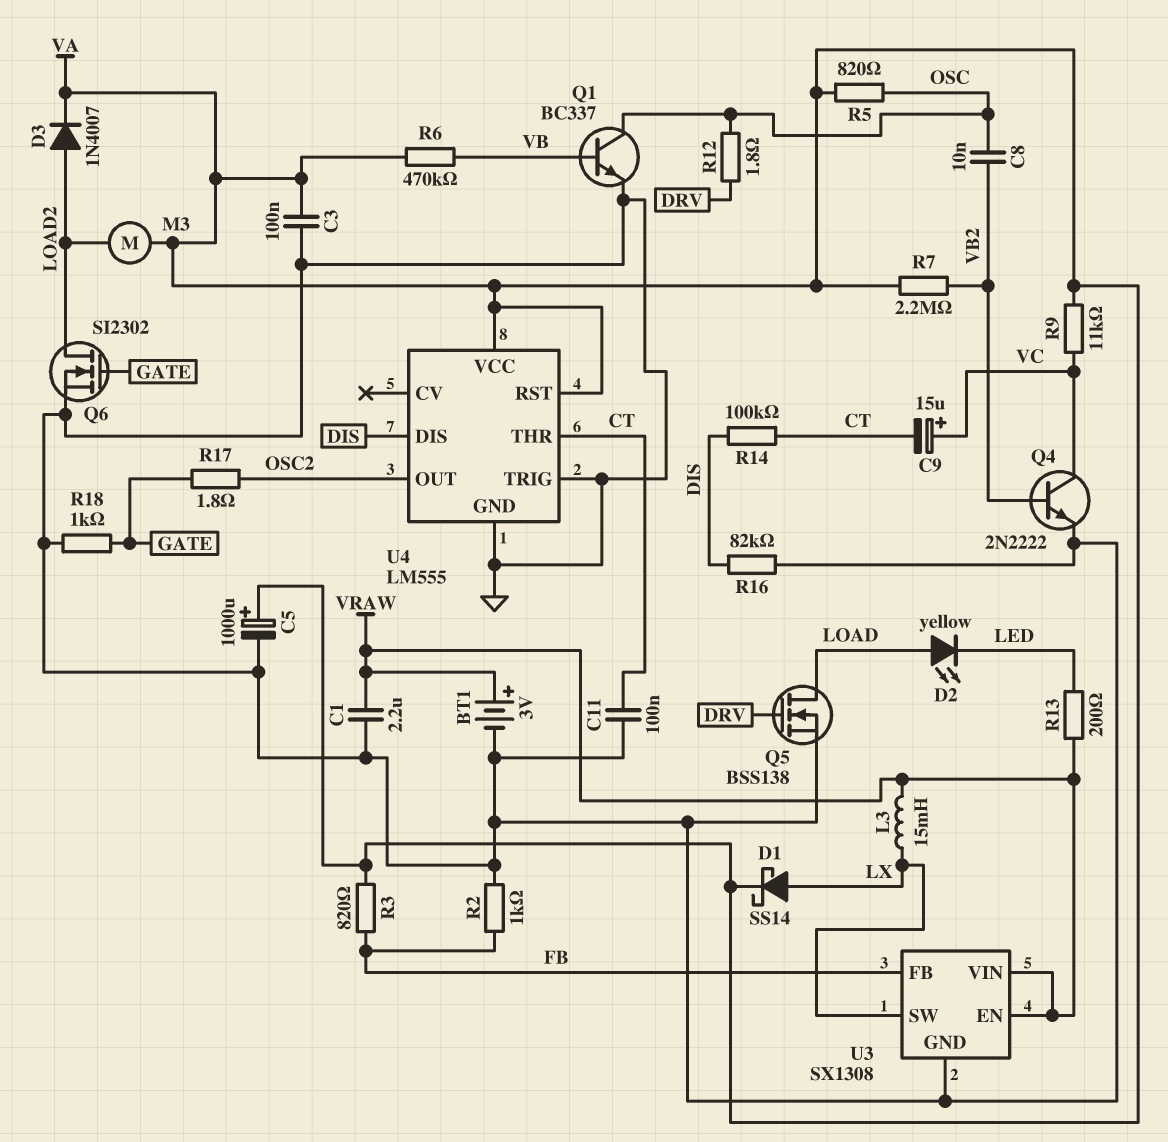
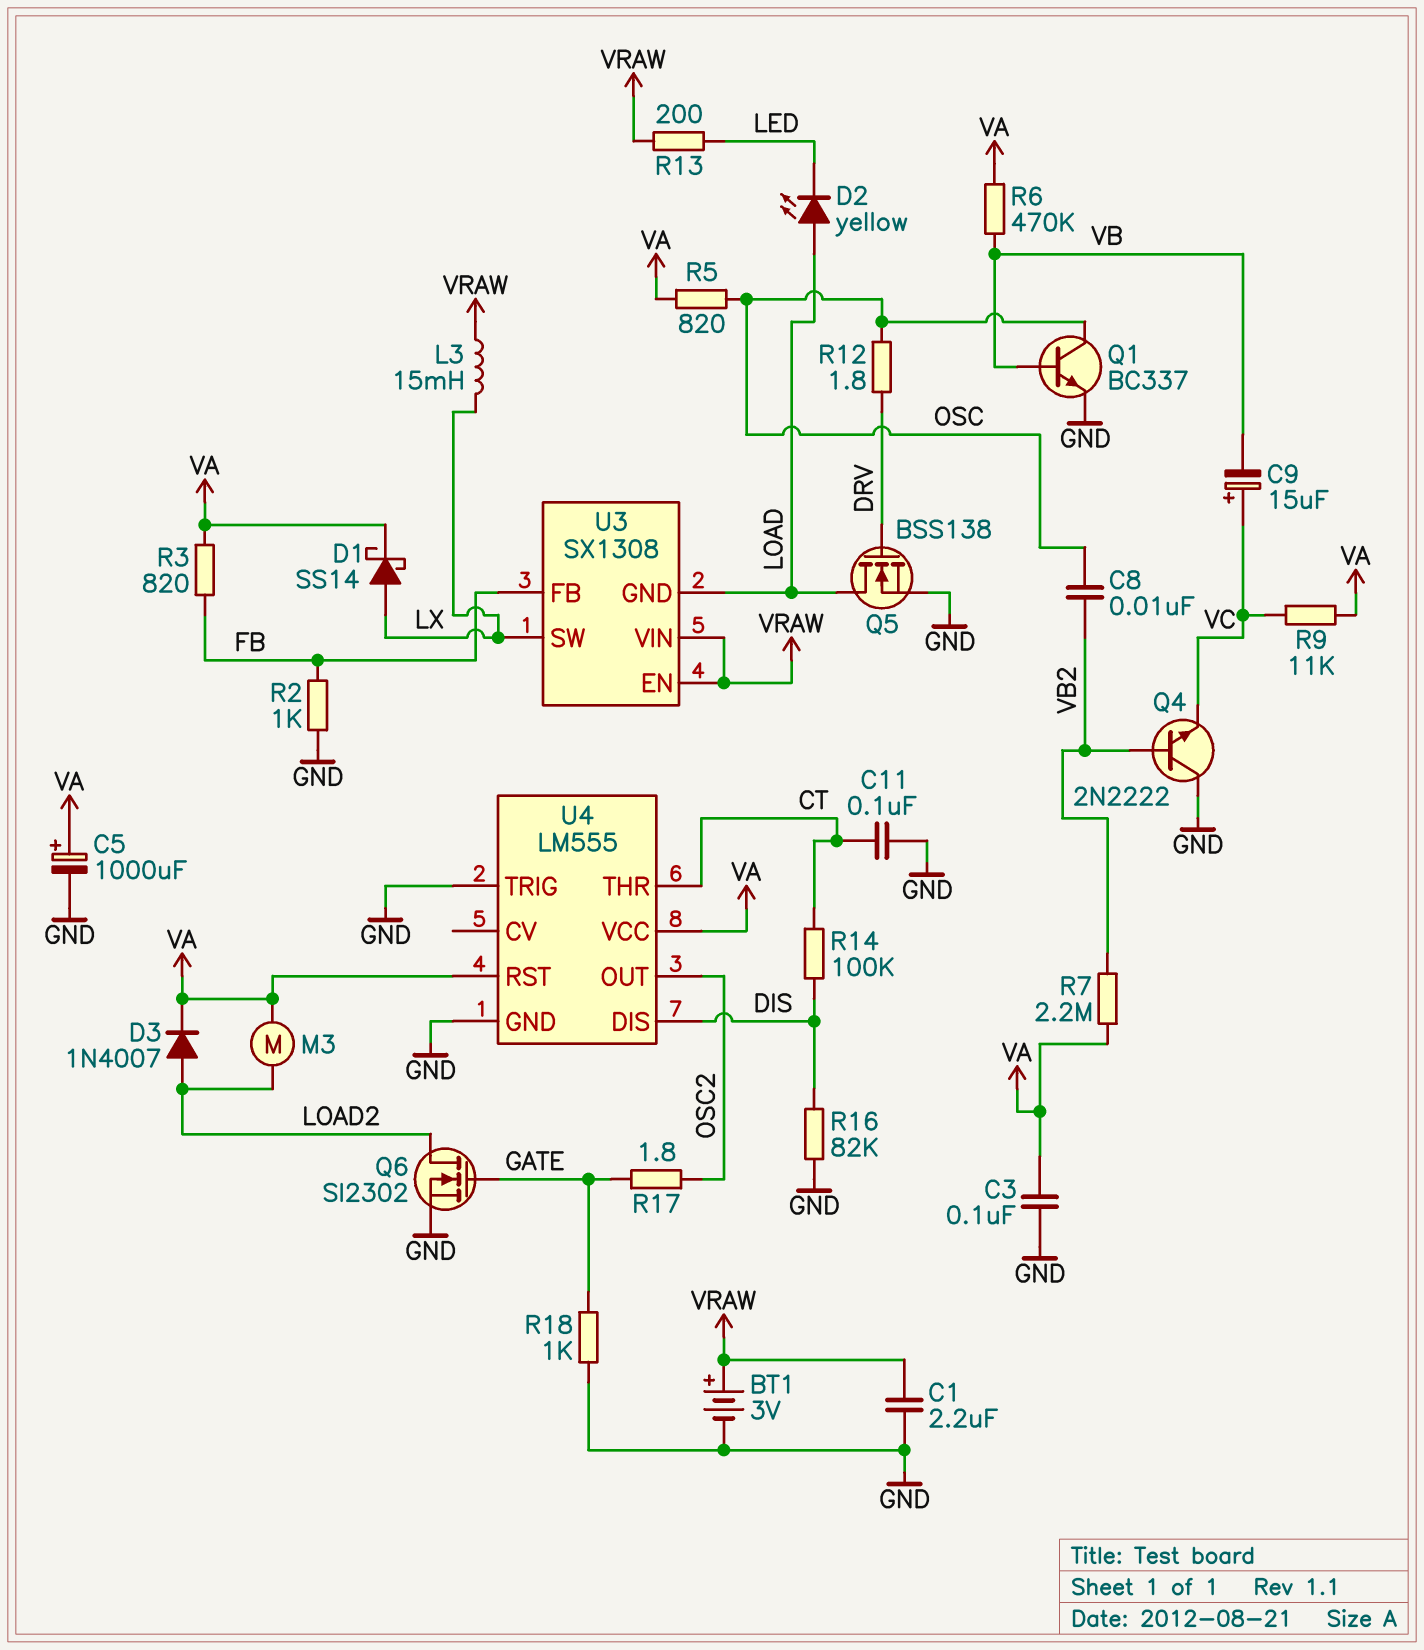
C9: 15uF (plus VC, minus CT) -> 15uF (plus VC, minus VB)
Q4: NPN 2N2222 (B VB2, C VC, E GND) -> NPN 2N2222 (B VB2, C GND, E VC)
U3 pin GND: GND -> LOAD

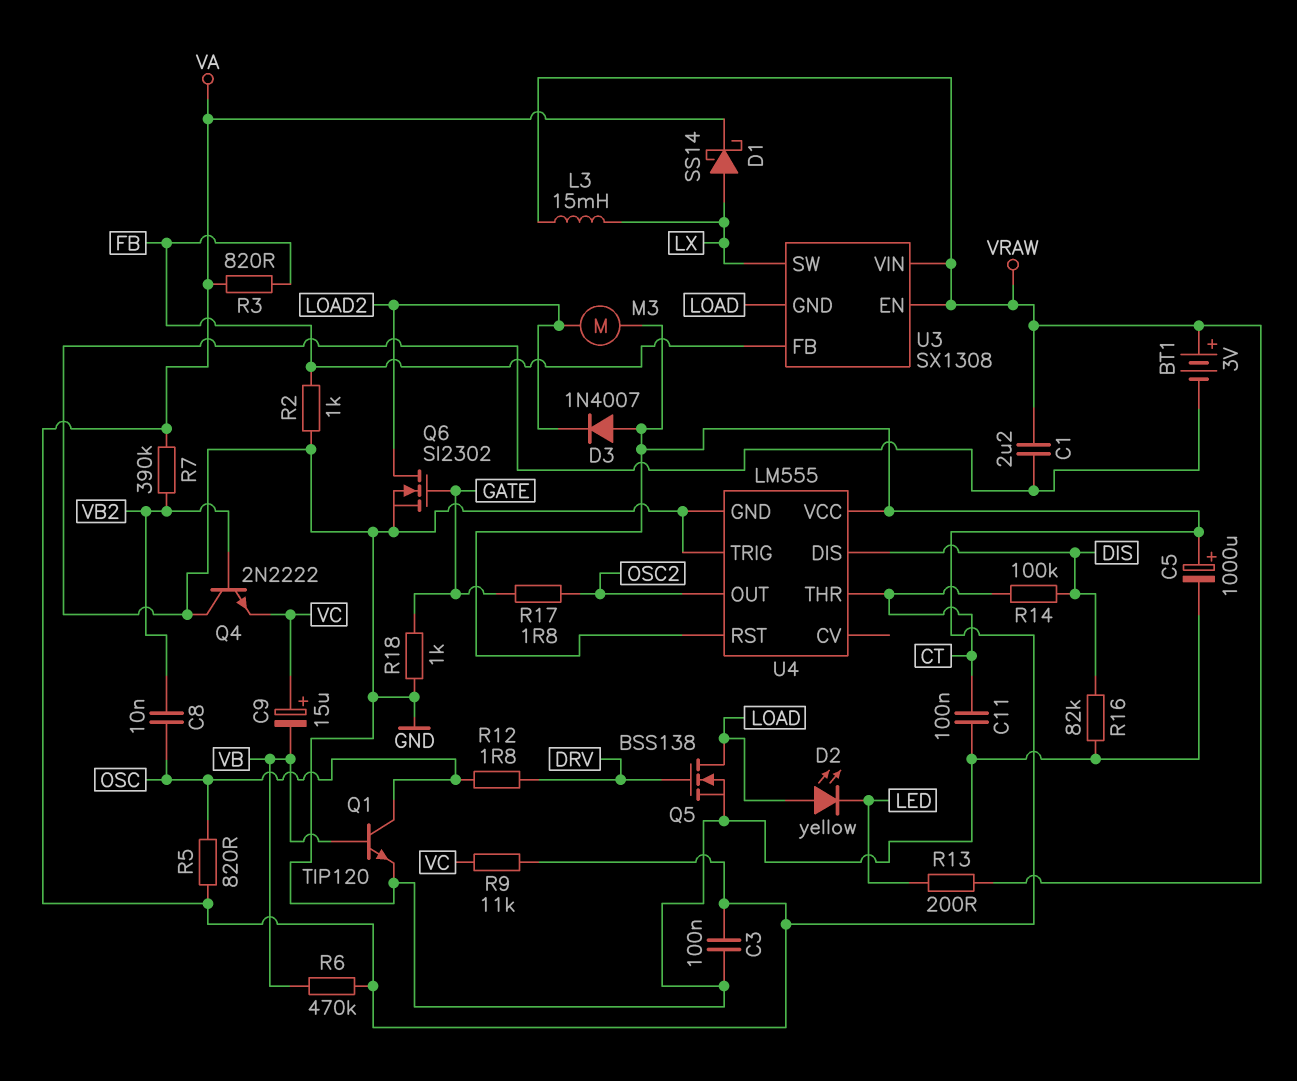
D3: diode 1N4007 (A LOAD2, K VA) -> diode 1N4007 (A VA, K LOAD2)
Q1: NPN BC337 (B VB, C OSC, E GND) -> NPN TIP120 (B VB, C OSC, E GND)
R7: 2.2M (VA, VB2) -> 390k (VA, VB2)

